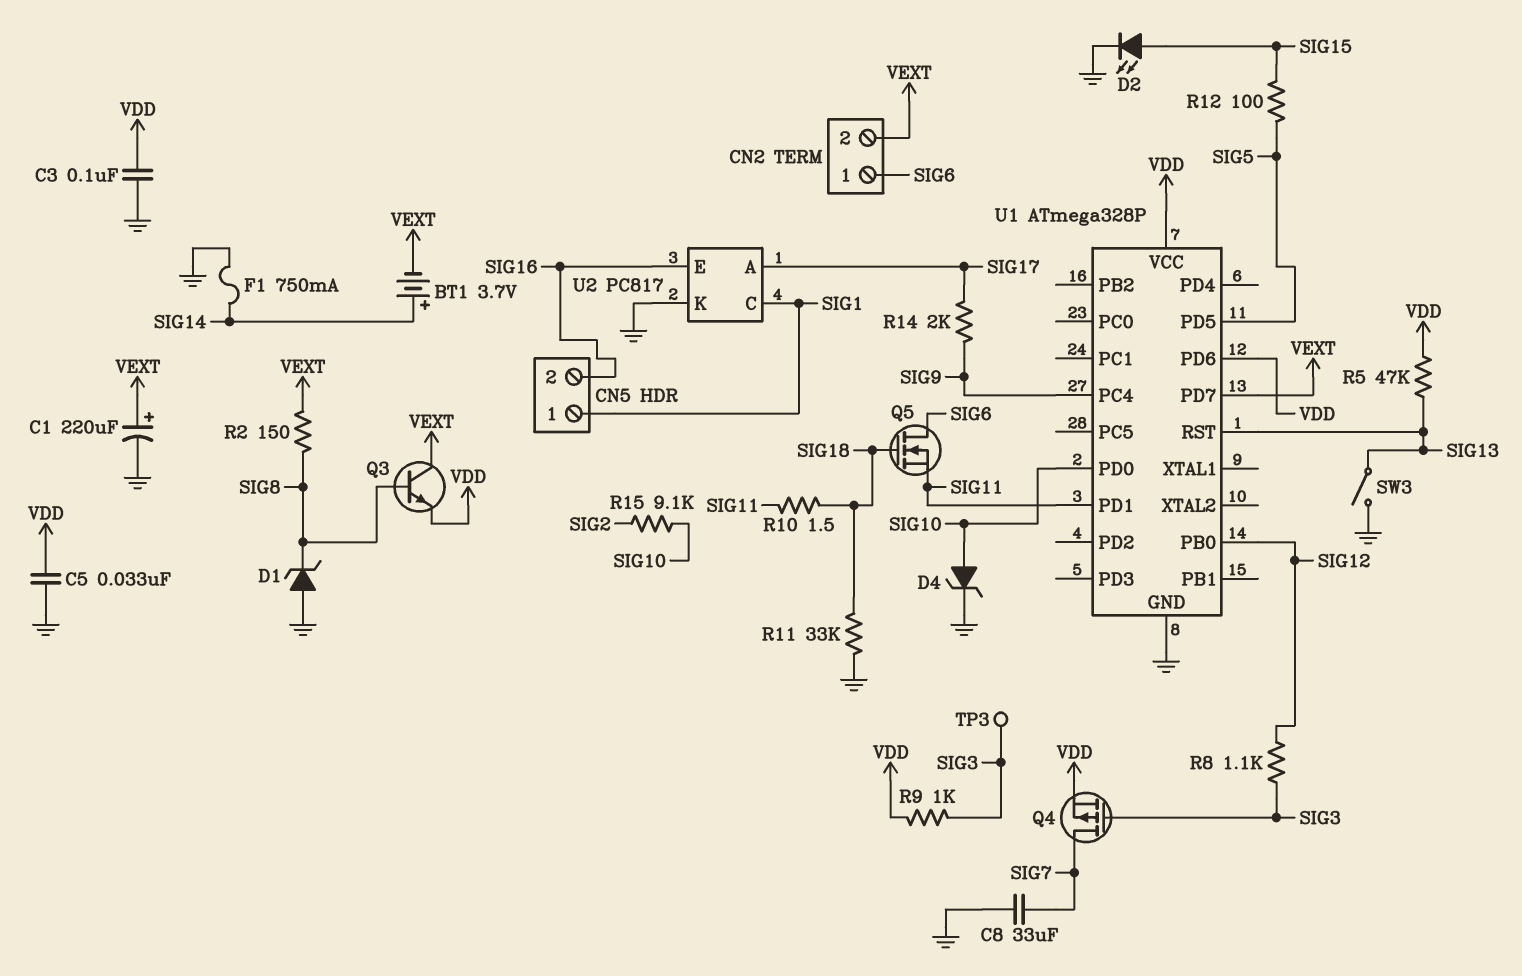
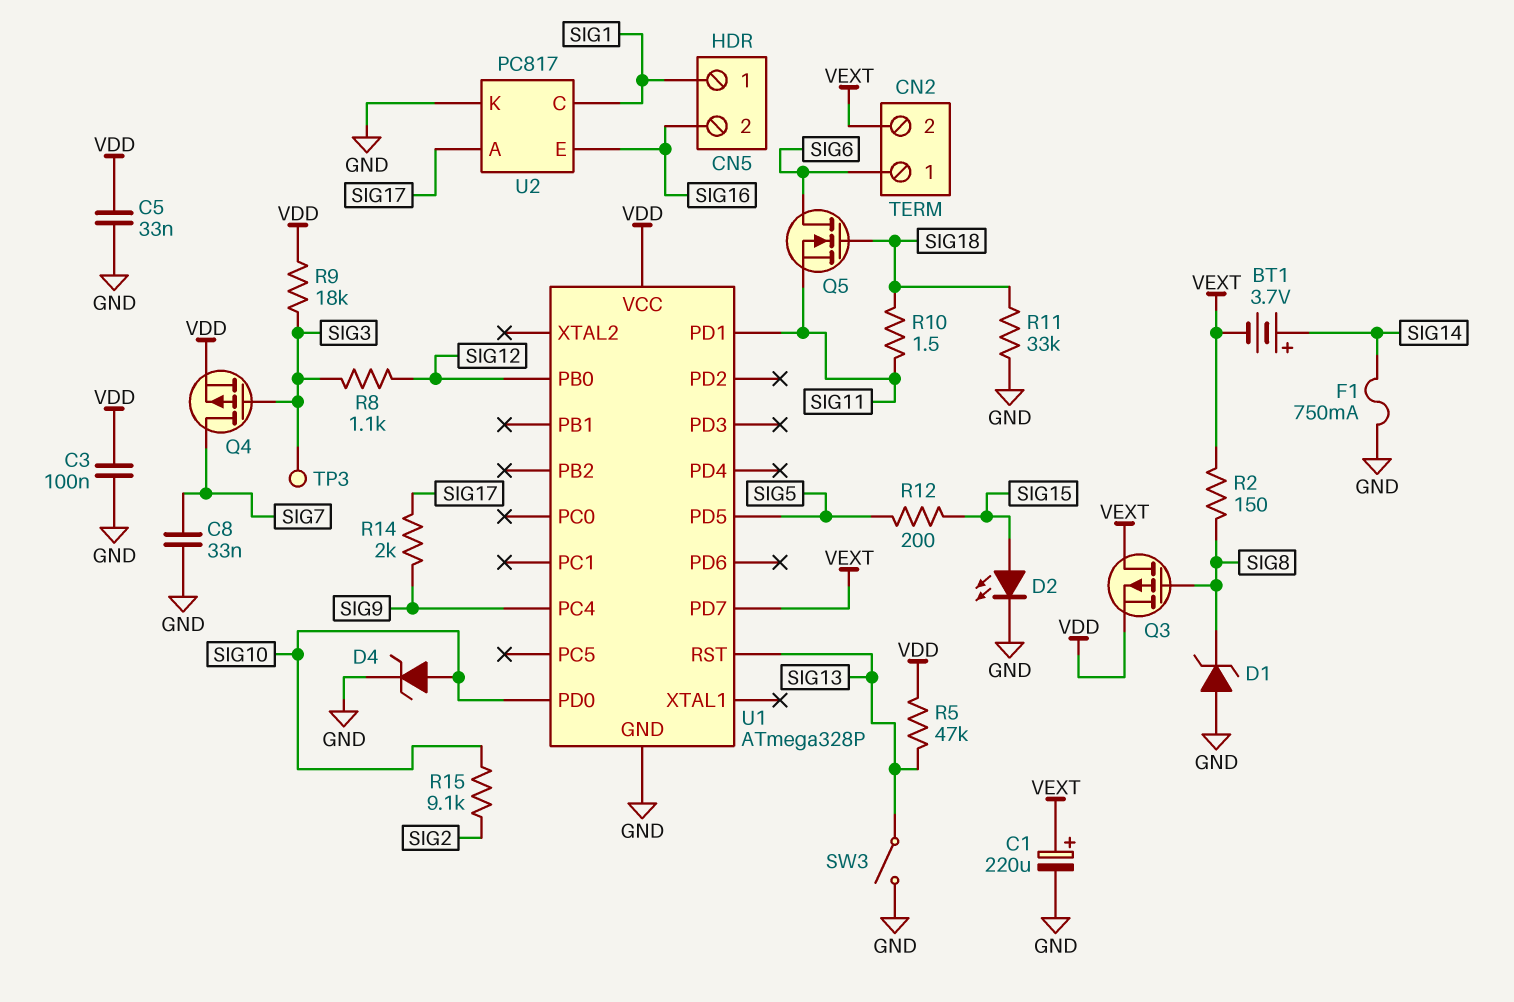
C8: 33uF (GND, SIG7) -> 33nF (GND, SIG7)
Q3: NPN (B SIG8, C VEXT, E VDD) -> PMOS (G SIG8, D VEXT, S VDD)
R9: 1k (SIG3, VDD) -> 18k (SIG3, VDD)
R12: 100 (SIG5, SIG15) -> 200 (SIG5, SIG15)
U1 pin PD6: VDD -> none

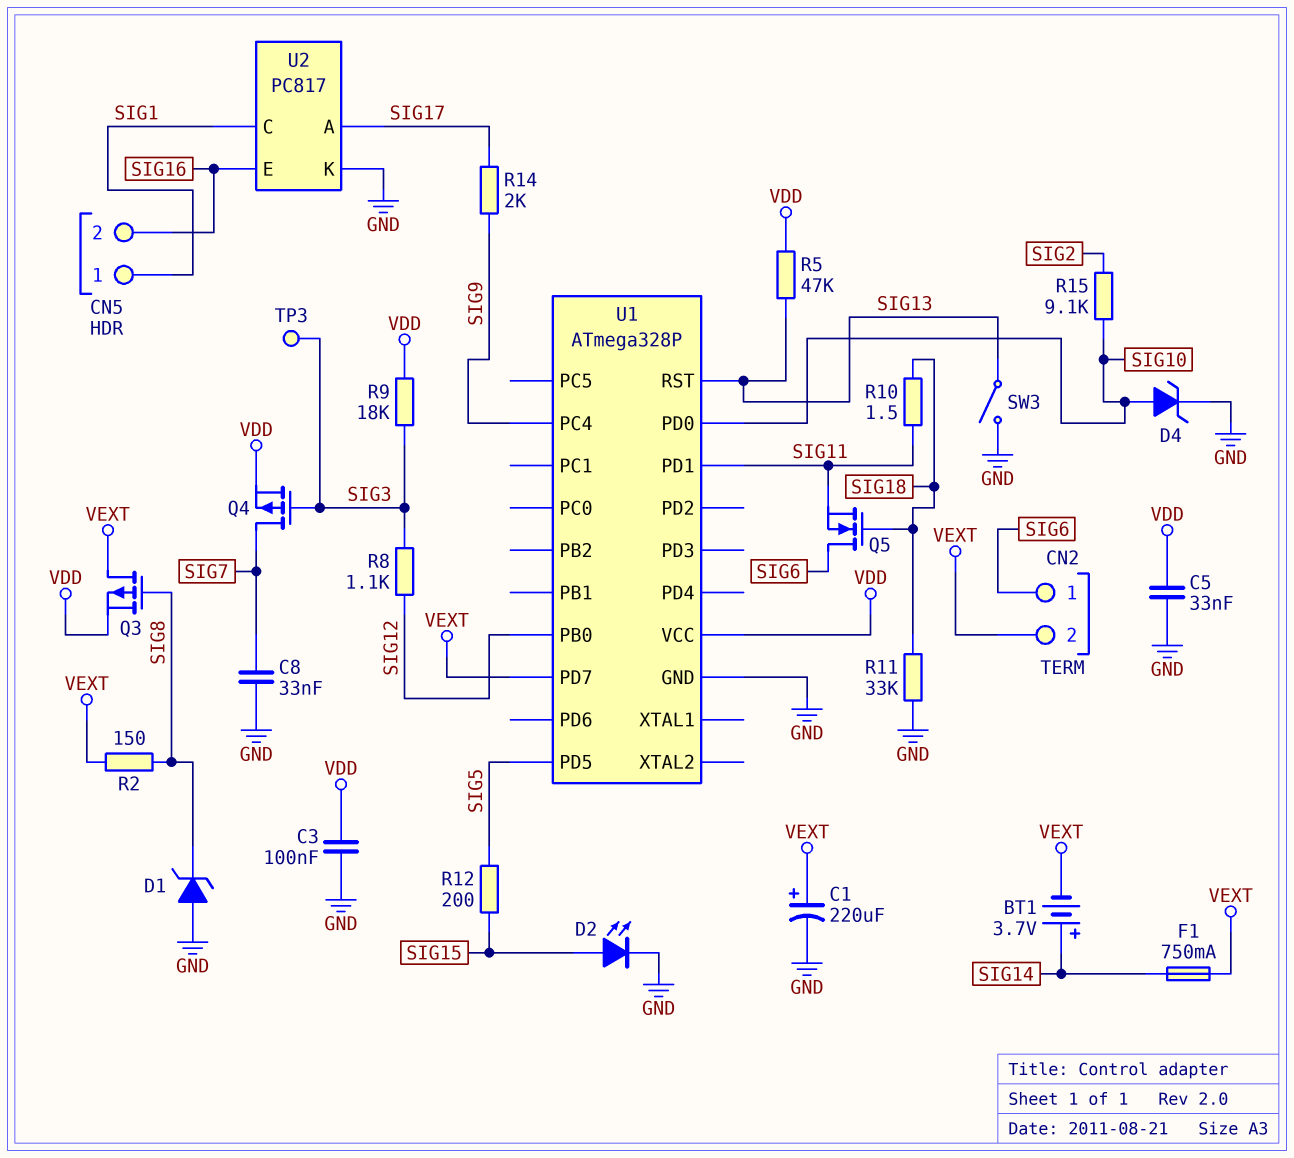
F1: 750mA (GND, SIG14) -> 750mA (SIG14, VEXT)

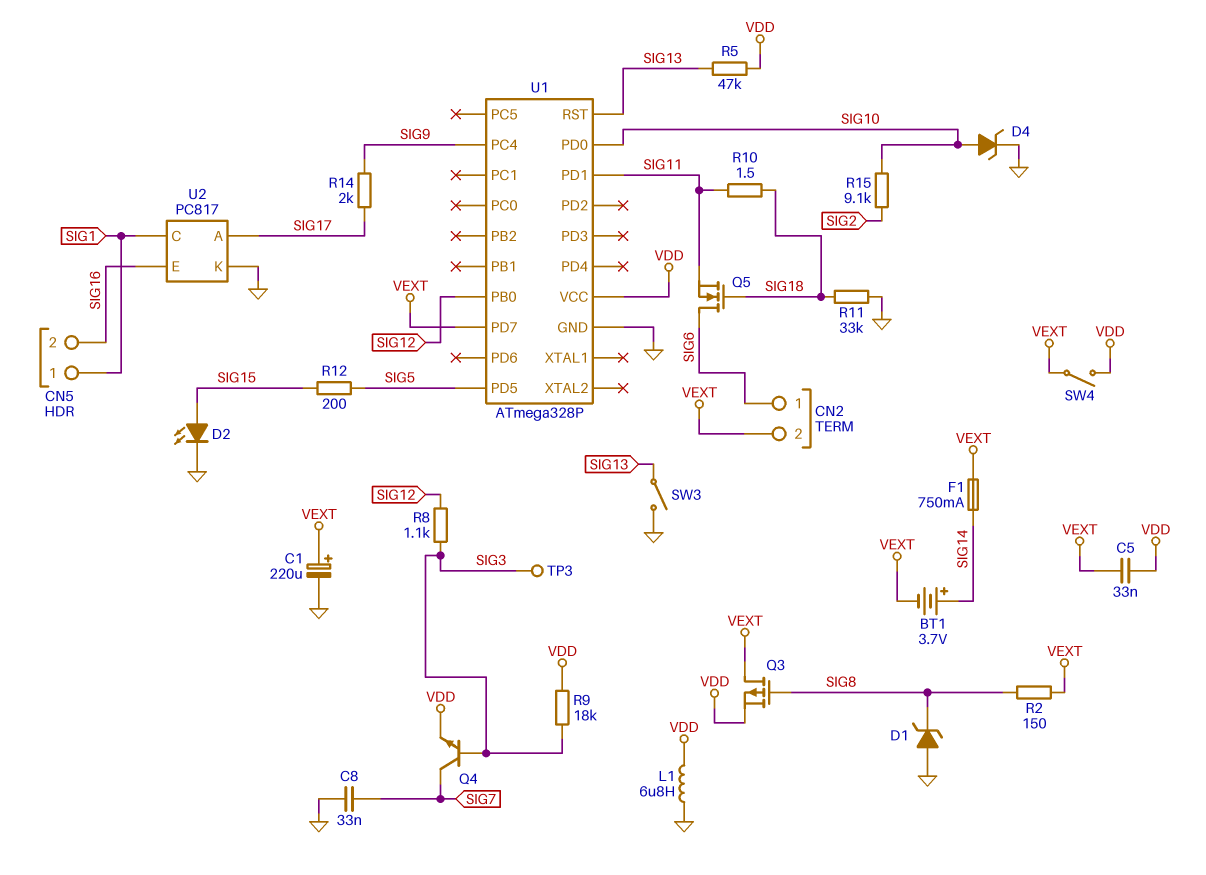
C3: 100nF (GND, VDD) -> none
C5: 33nF (GND, VDD) -> 33nF (VDD, VEXT)
L1: none -> 6.8uH (GND, VDD)
Q4: PMOS (G SIG3, D SIG7, S VDD) -> NPN (B SIG3, C SIG7, E VDD)
SW4: none -> switch (VDD, VEXT)

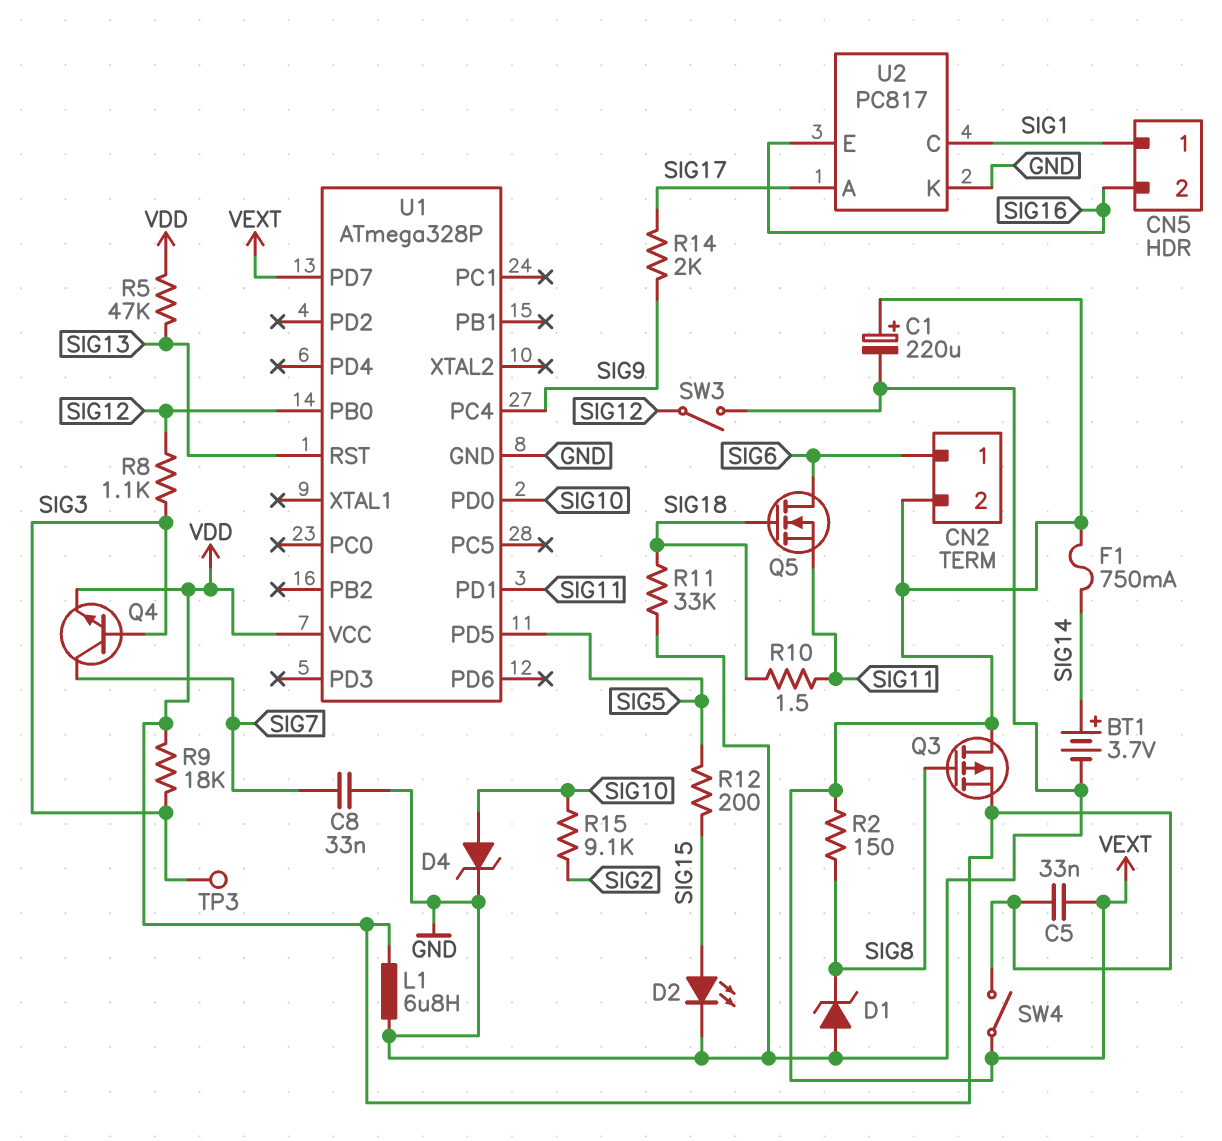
BT1: 3.7V (plus SIG14, minus VEXT) -> 3.7V (plus SIG14, minus GND)
SW3: switch (GND, SIG13) -> switch (GND, SIG12)

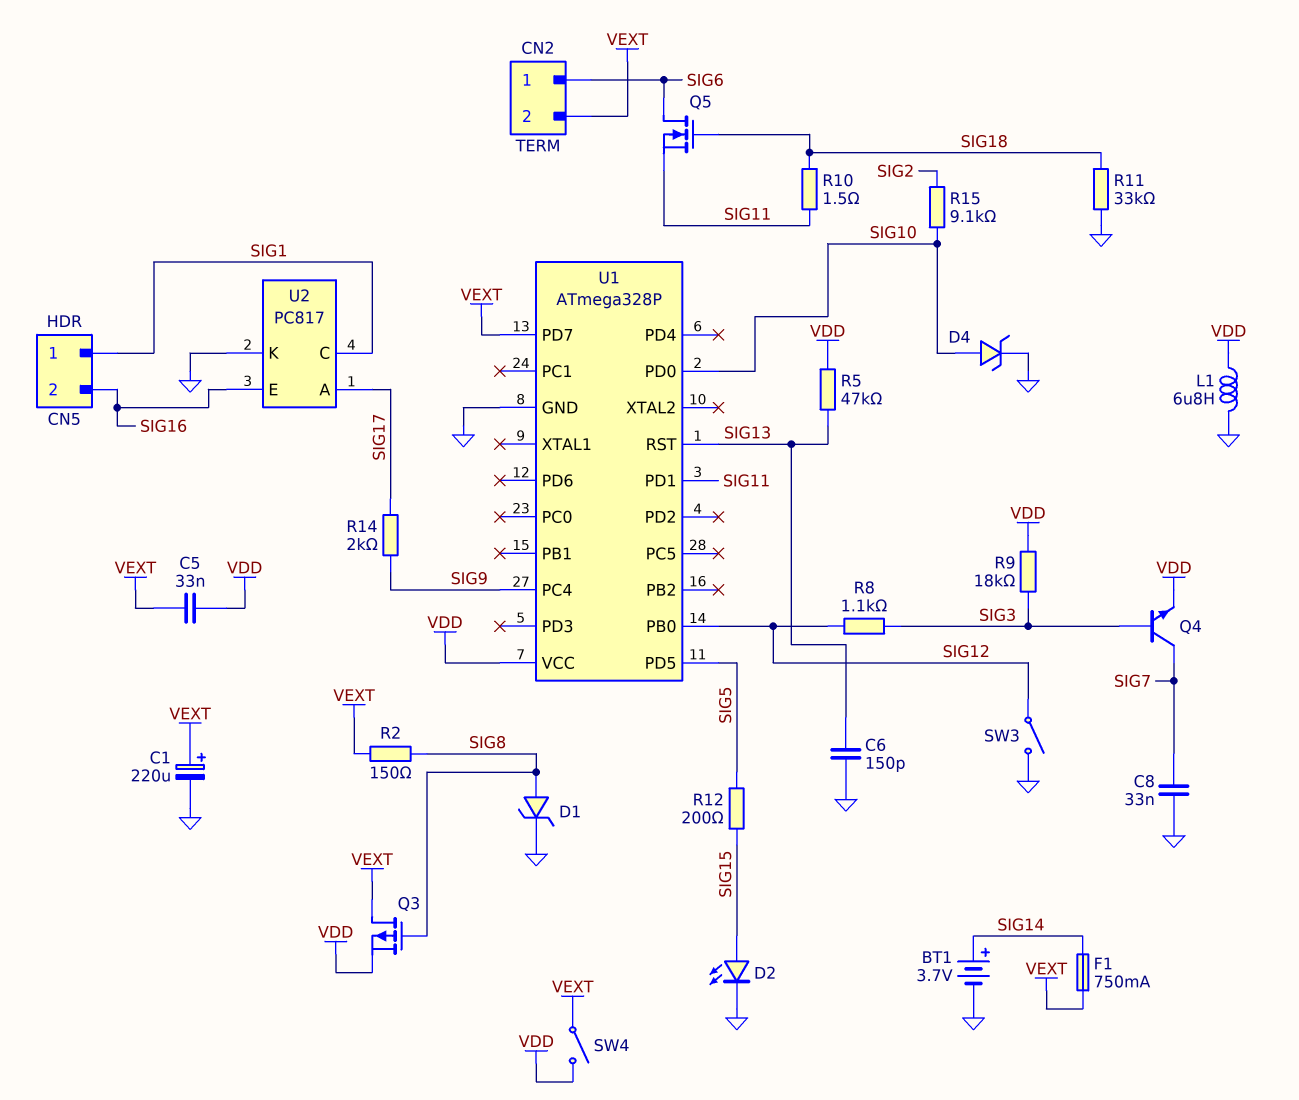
C6: none -> 150pF (GND, SIG13)
D1: zener (A GND, K SIG8) -> zener (A SIG8, K GND)
TP3: test point (SIG3) -> none

